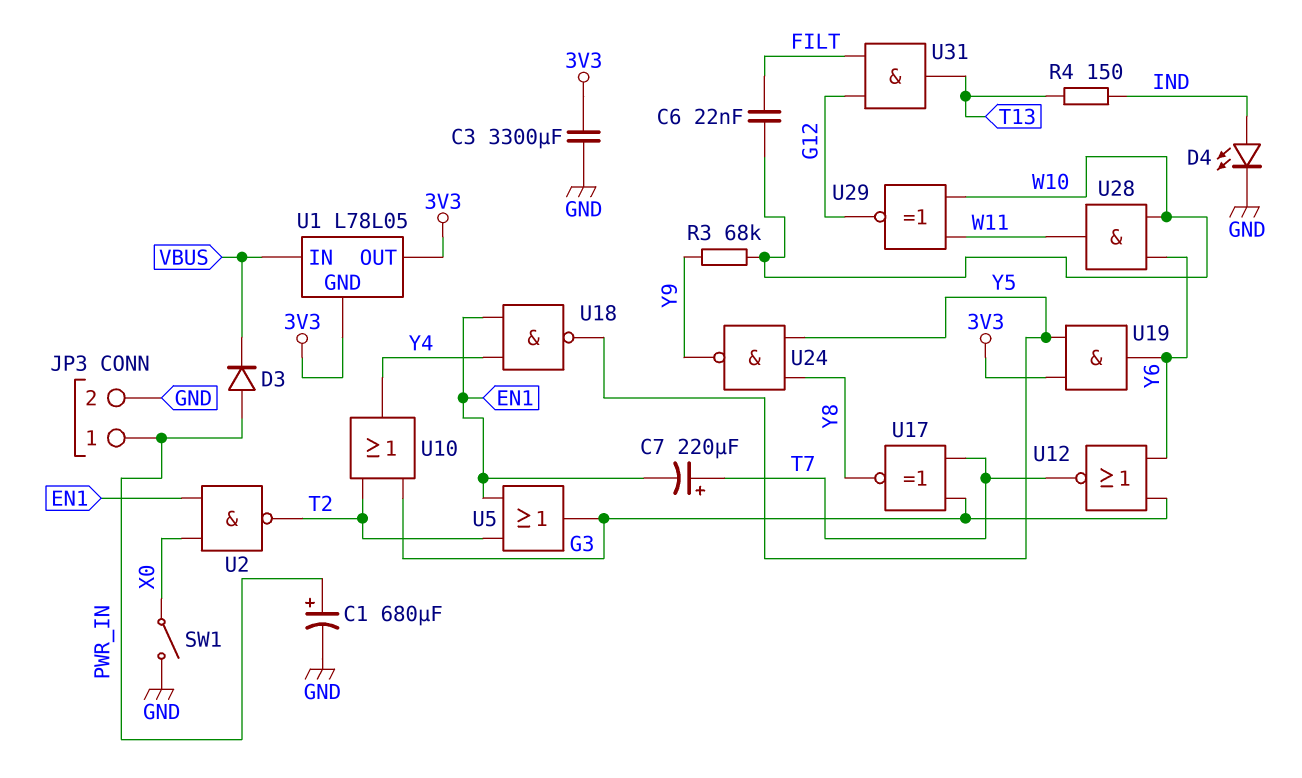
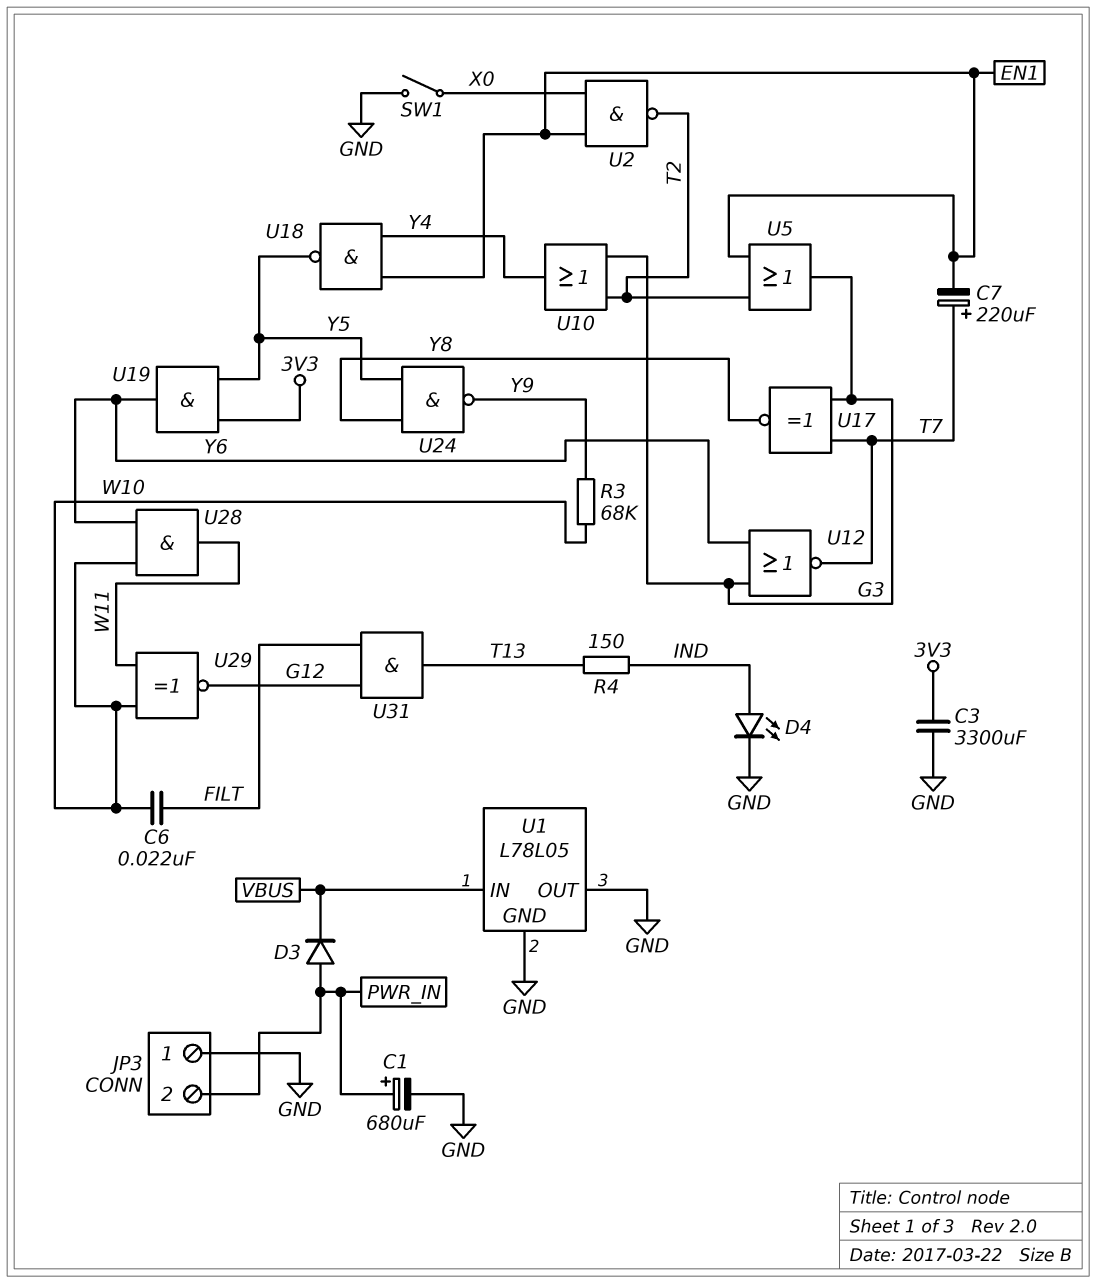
JP3 pin 1: PWR_IN -> GND
JP3 pin 2: GND -> PWR_IN
U1 pin GND: 3V3 -> GND
U1 pin OUT: 3V3 -> GND

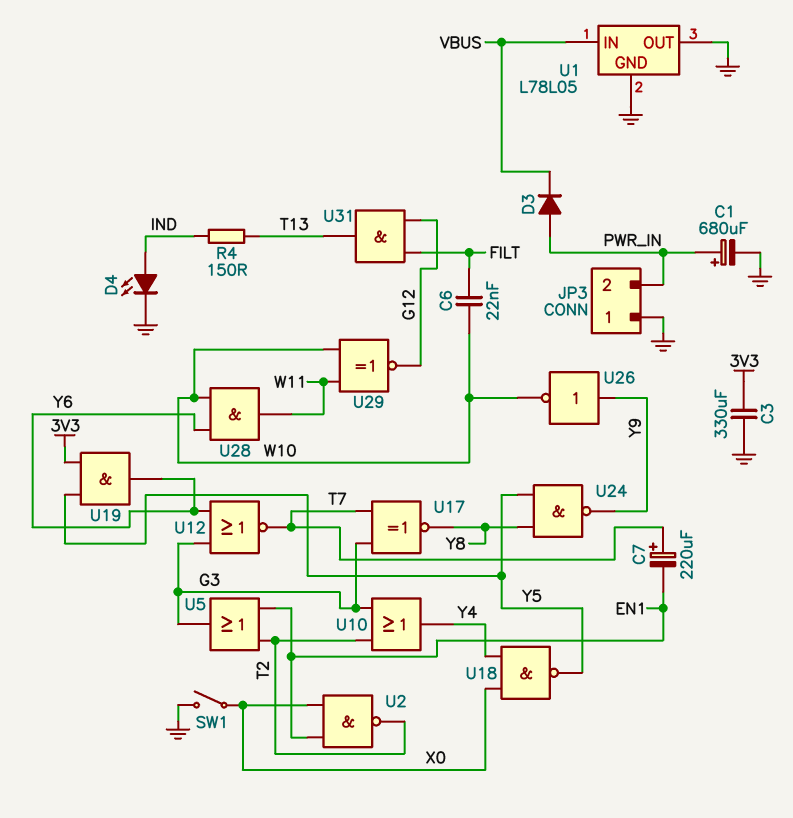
C3: 3300uF (3V3, GND) -> 330uF (3V3, GND)
R3: 68k (W10, Y9) -> none
U18: NAND (in EN1, in Y4, out Y5) -> NAND (in X0, in Y4, out Y5)
U26: none -> NOT (in Y9, out W10)

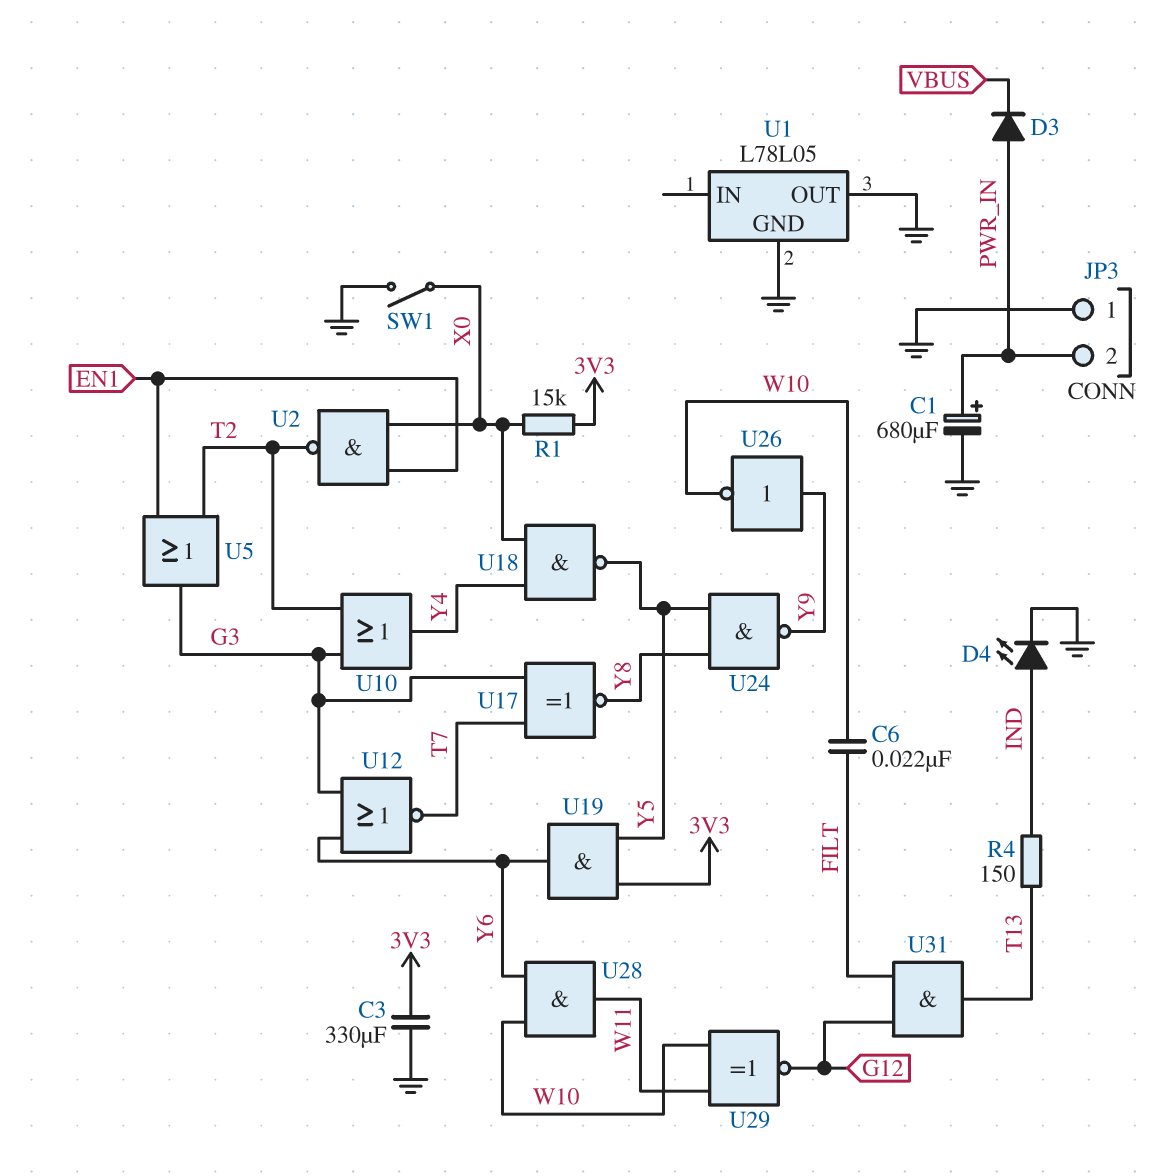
C7: 220uF (plus T7, minus EN1) -> none
R1: none -> 15k (3V3, X0)
U1 pin IN: VBUS -> none

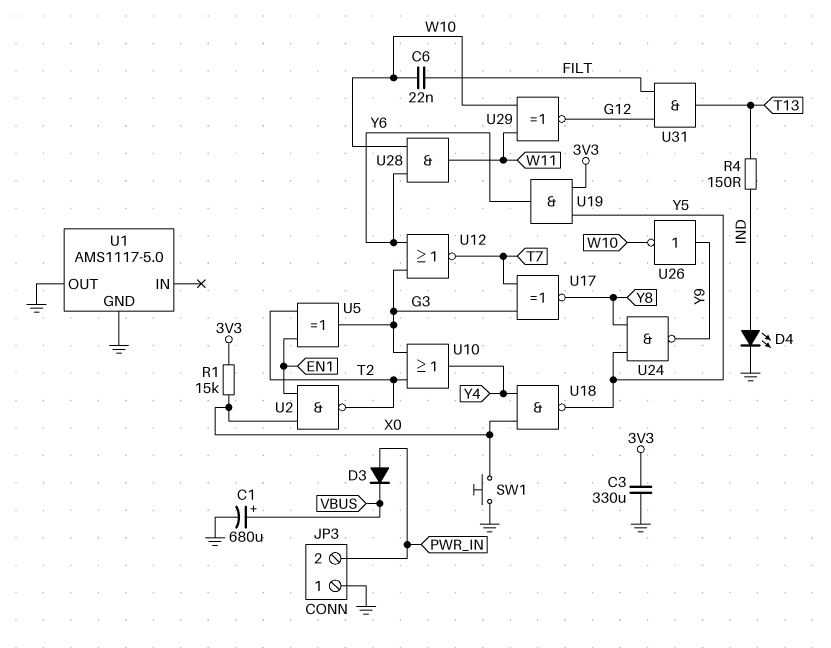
C1: 680uF (plus PWR_IN, minus GND) -> 680uF (plus VBUS, minus GND)
SW1: switch (GND, X0) -> button (GND, X0)
U1: L78L05 -> AMS1117-5.0
U5: OR (in EN1, in T2, out G3) -> XOR (in EN1, in T2, out G3)

